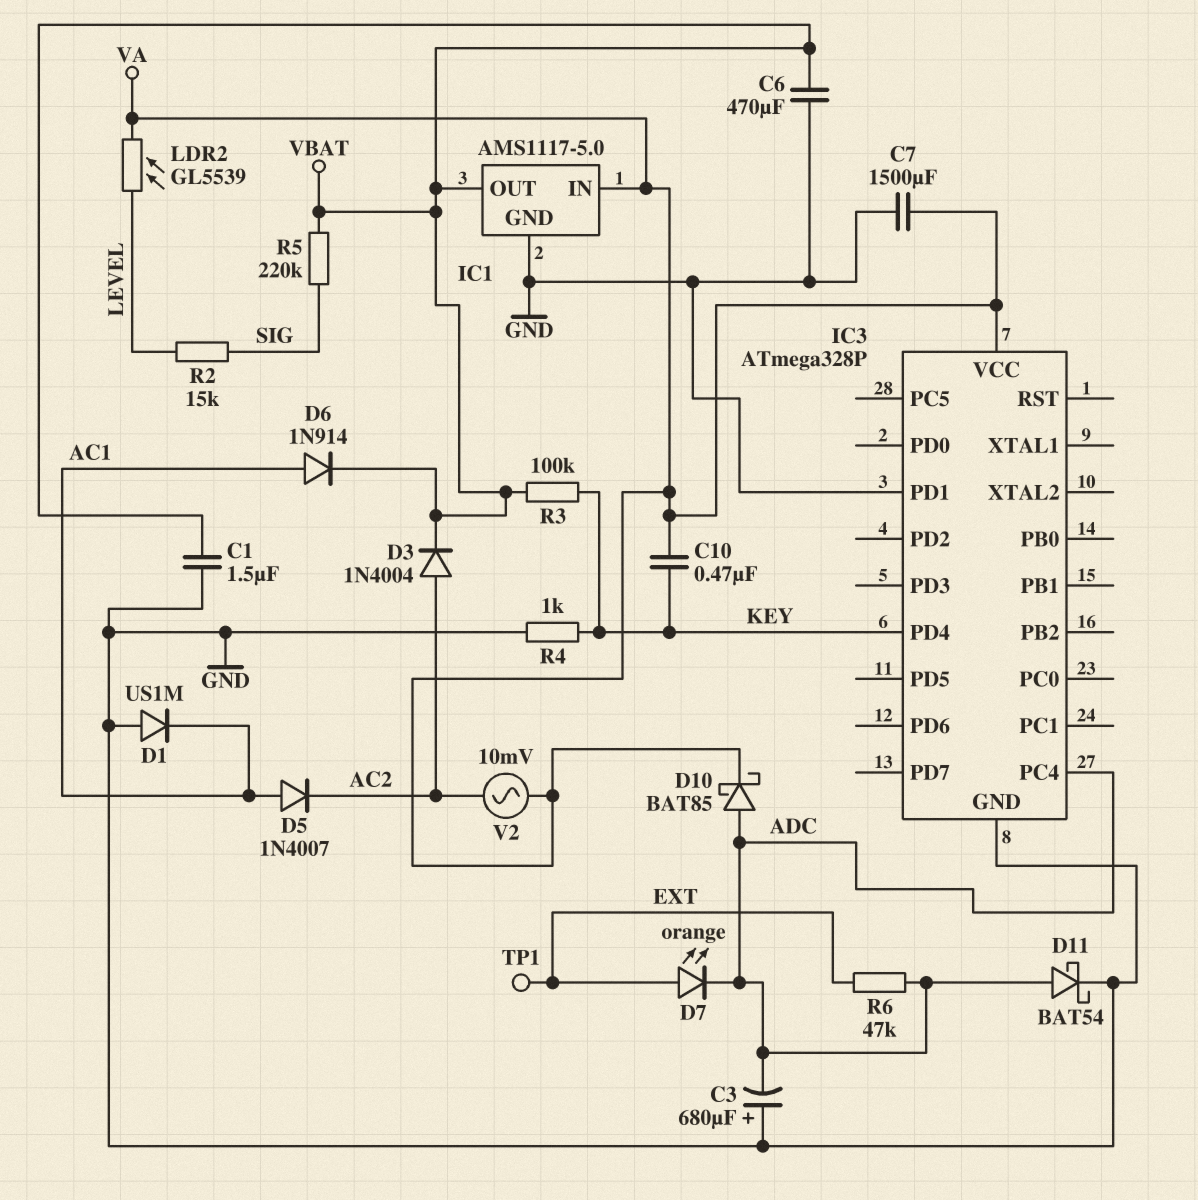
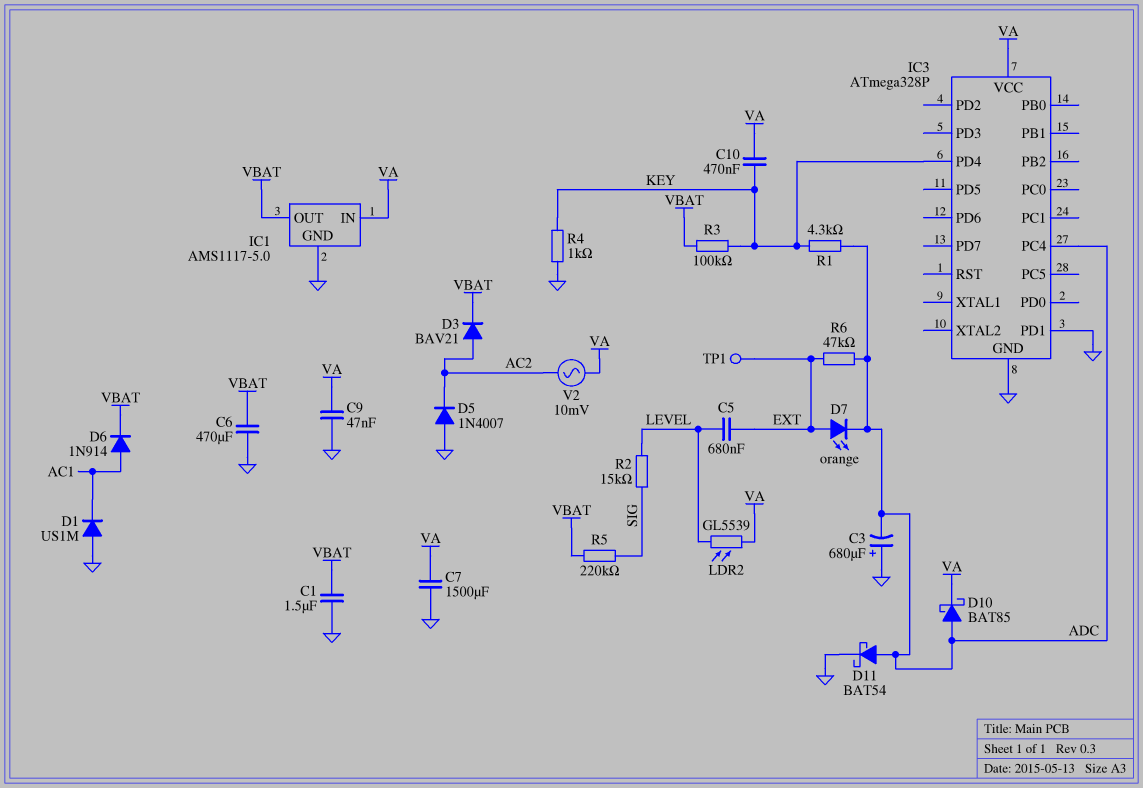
C5: none -> 680nF (EXT, LEVEL)
C9: none -> 47nF (GND, VA)
D3: diode 1N4004 (A AC2, K VBAT) -> diode BAV21 (A AC2, K VBAT)
D5: diode 1N4007 (A AC1, K AC2) -> diode 1N4007 (A GND, K AC2)
R1: none -> 4.3k (ADC, KEY)

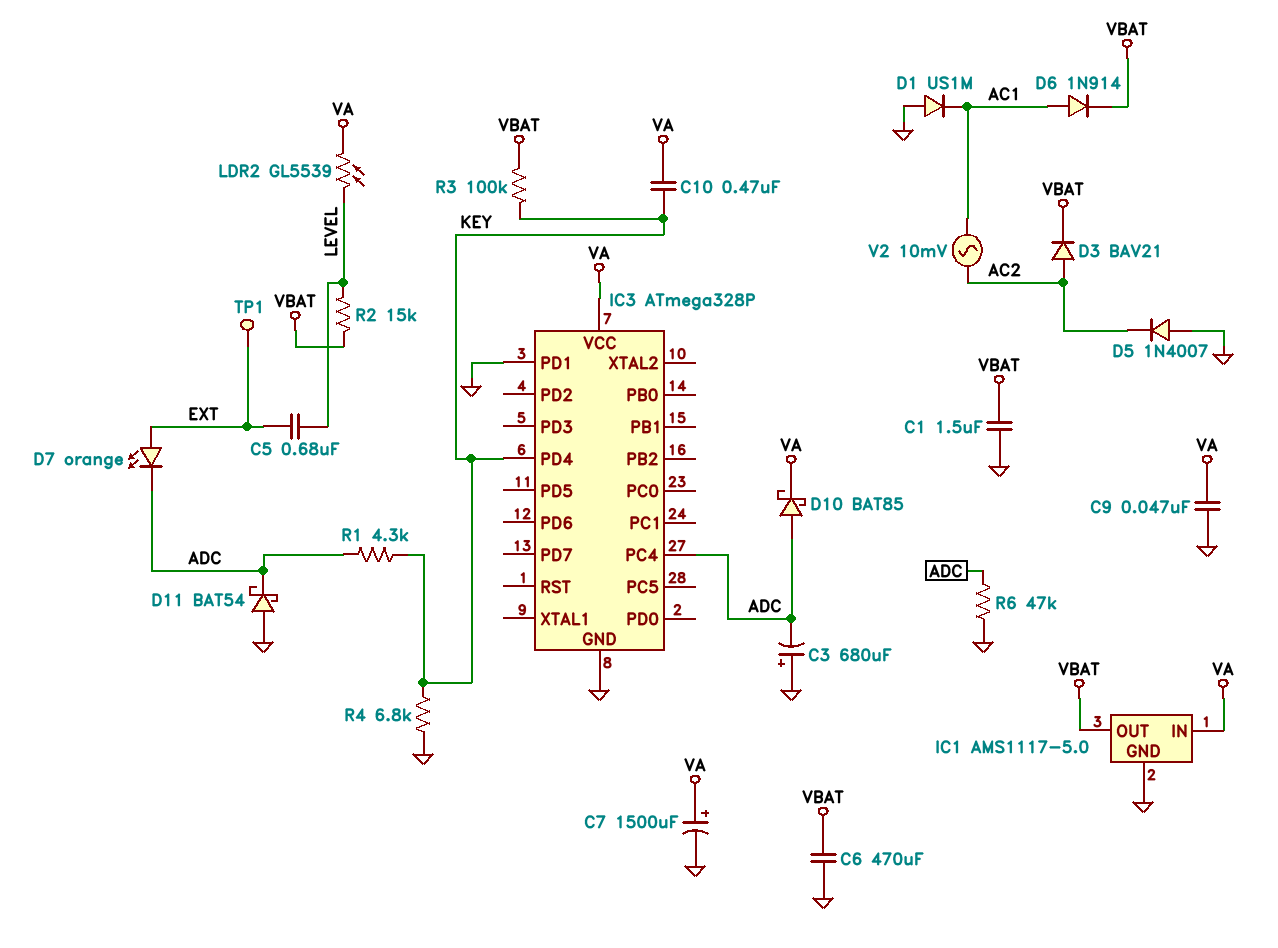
C7: 1500uF (GND, VA) -> 1500uF (plus VA, minus GND)
D11: schottky BAT54 (A ADC, K GND) -> schottky BAT54 (A GND, K ADC)
R2: 15k (LEVEL, SIG) -> 15k (LEVEL, VBAT)
R4: 1k (GND, KEY) -> 6.8k (GND, KEY)
R5: 220k (SIG, VBAT) -> none
R6: 47k (ADC, EXT) -> 47k (ADC, GND)
V2: AC 10mV (AC2, VA) -> AC 10mV (AC1, AC2)

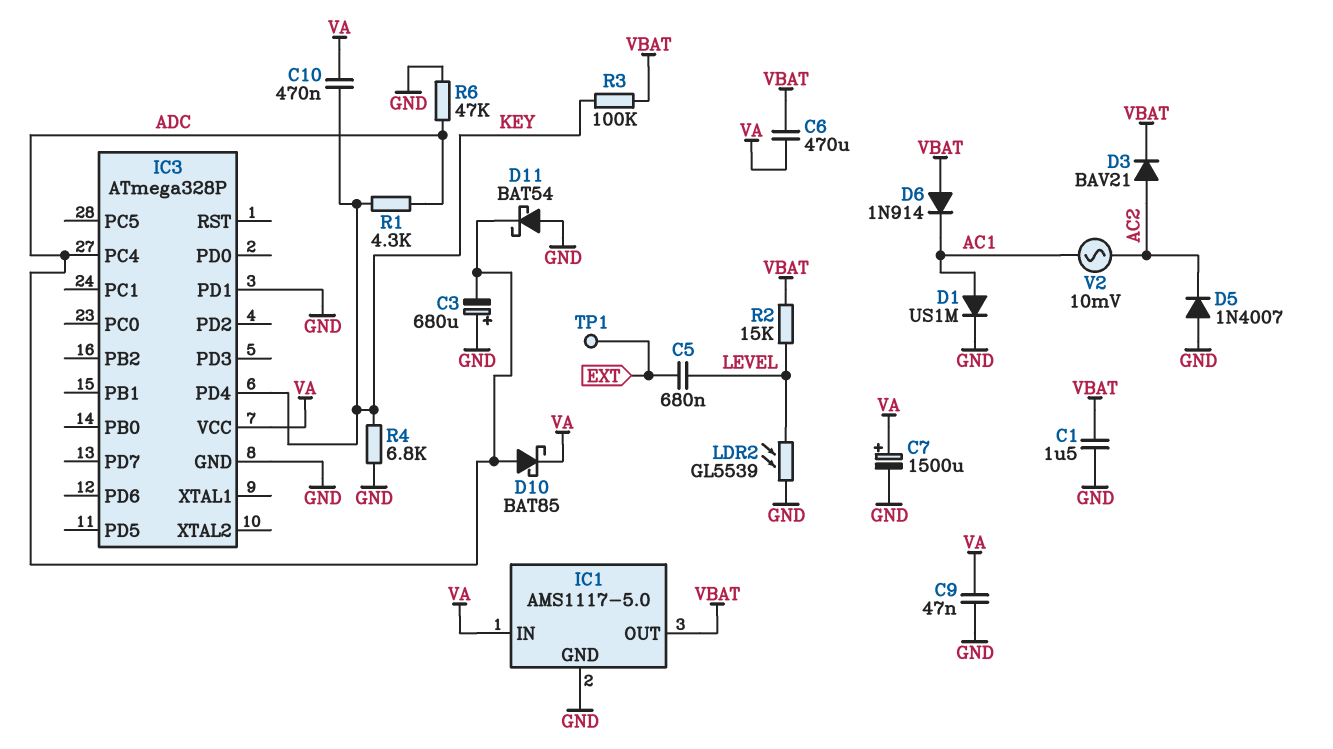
C6: 470uF (GND, VBAT) -> 470uF (VA, VBAT)
D1: diode US1M (A GND, K AC1) -> diode US1M (A AC1, K GND)
D6: diode 1N914 (A AC1, K VBAT) -> diode 1N914 (A VBAT, K AC1)
D7: LED orange (A EXT, K ADC) -> none
LDR2: GL5539 (LEVEL, VA) -> GL5539 (GND, LEVEL)

